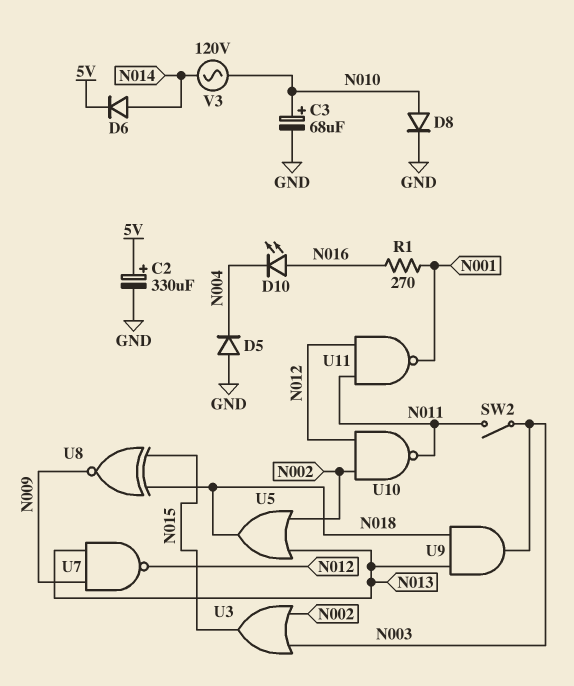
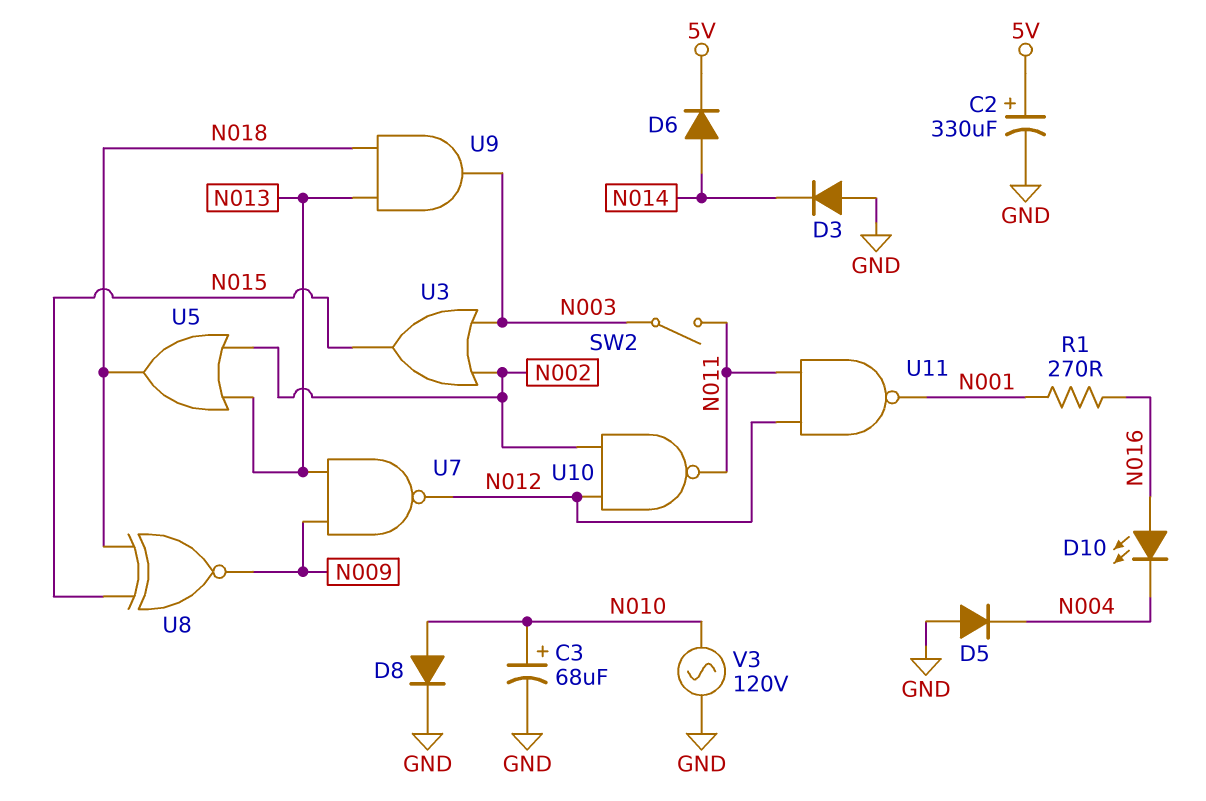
D3: none -> diode (A GND, K N014)
V3: AC 120V (N010, N014) -> AC 120V (GND, N010)

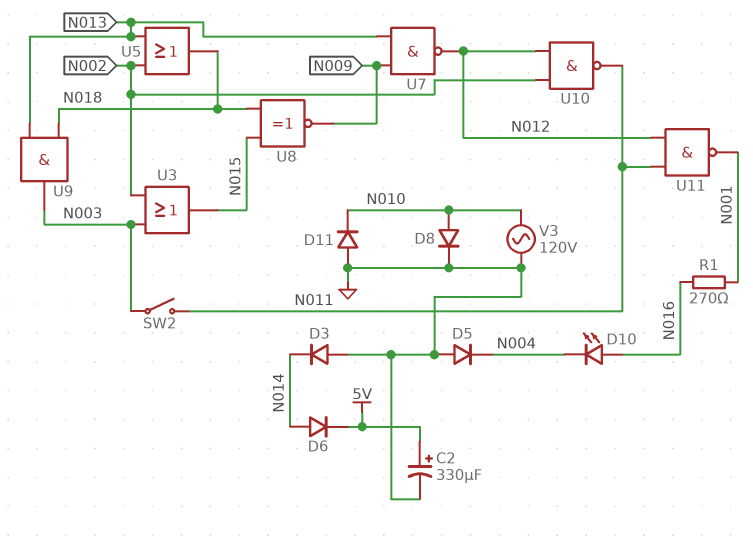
C3: 68uF (plus N010, minus GND) -> none
D11: none -> diode (A GND, K N010)

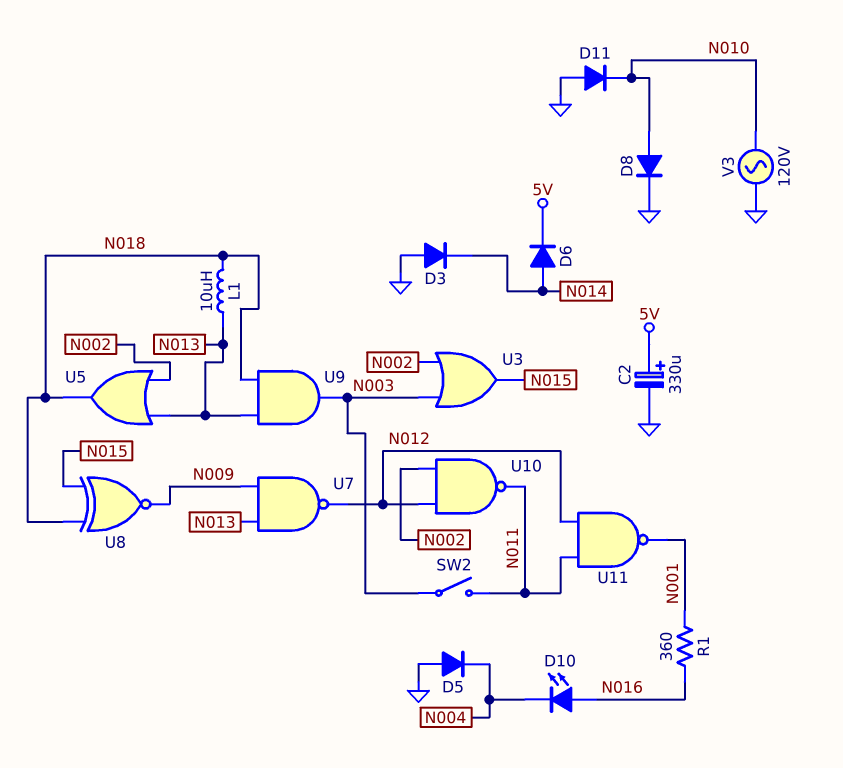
L1: none -> 10uH (N013, N018)
R1: 270 (N001, N016) -> 360 (N001, N016)

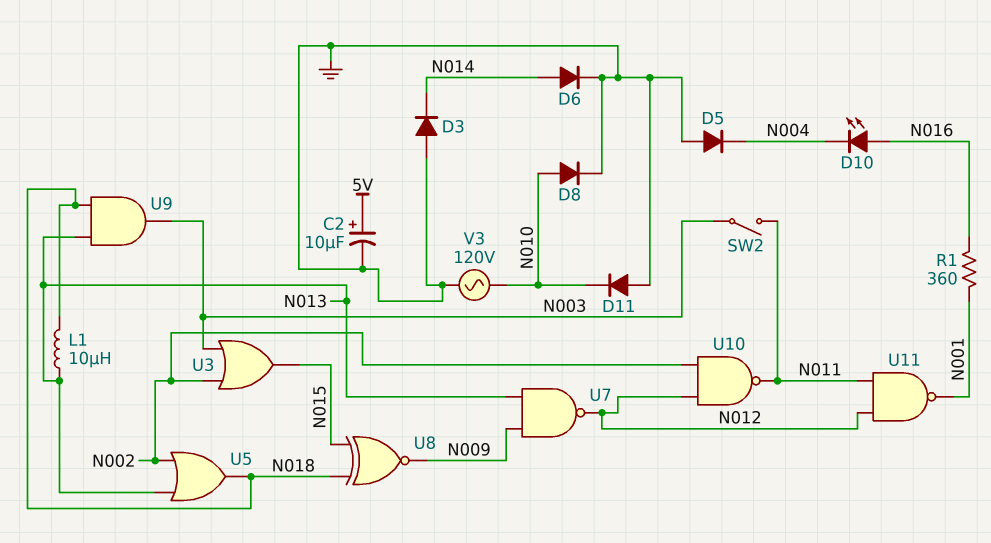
C2: 330uF (plus 5V, minus GND) -> 10uF (plus 5V, minus GND)
D6: diode (A N014, K 5V) -> diode (A N014, K GND)

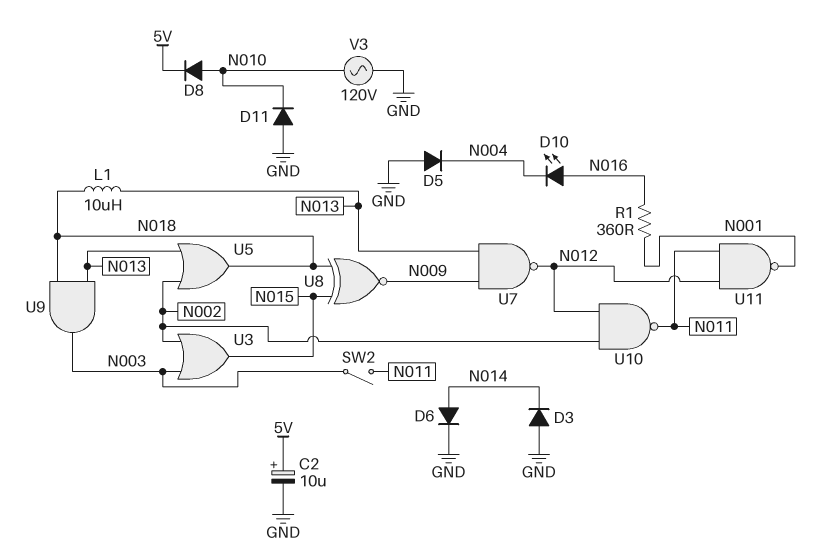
D8: diode (A N010, K GND) -> diode (A N010, K 5V)

